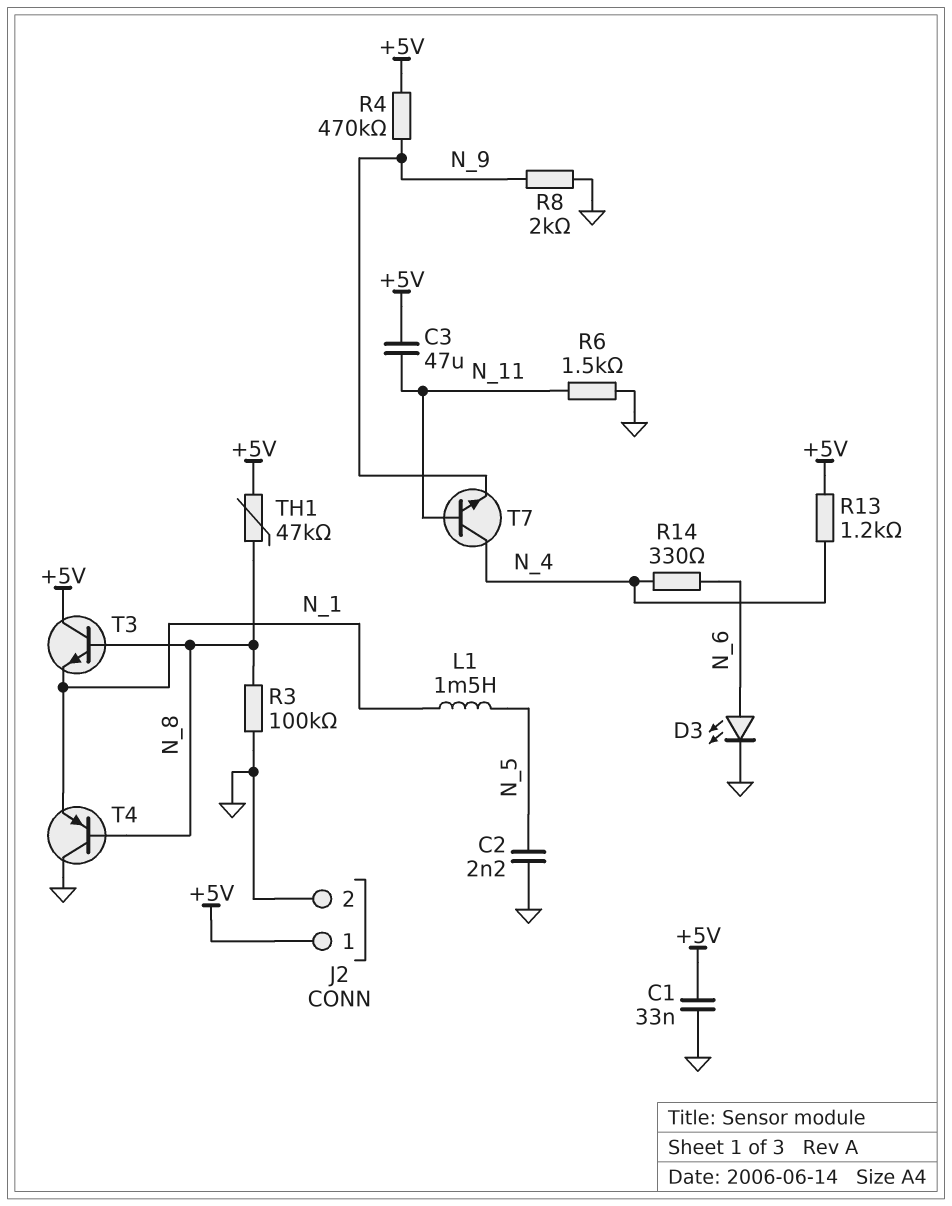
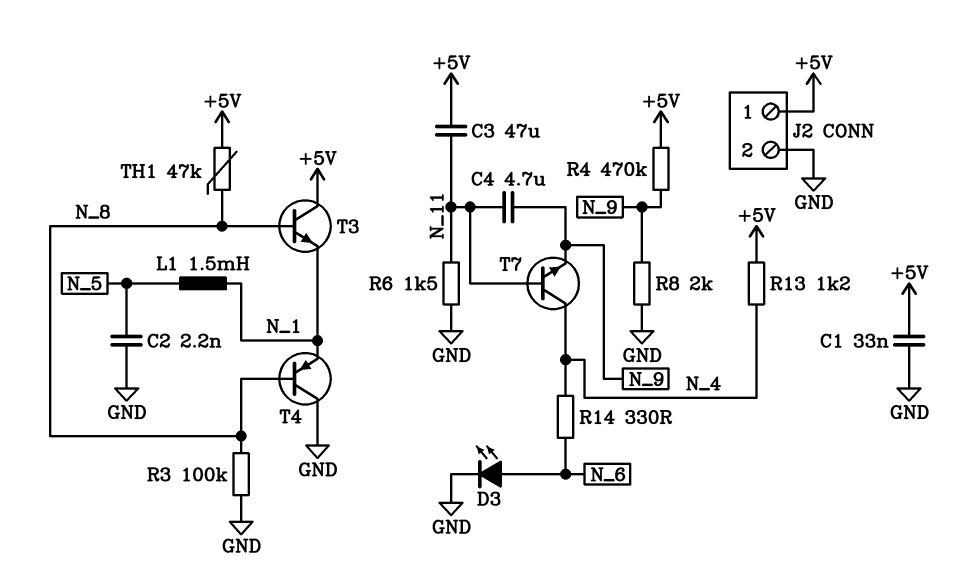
C4: none -> 4.7uF (N_9, N_11)

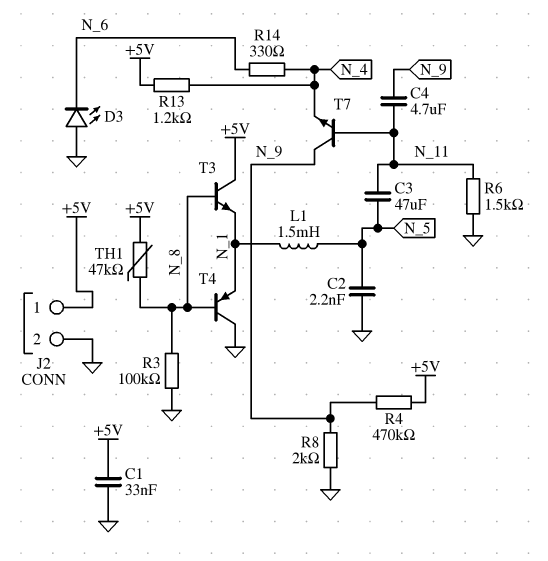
C3: 47uF (+5V, N_11) -> 47uF (N_5, N_11)
D3: LED (A N_6, K GND) -> LED (A GND, K N_6)
T7: NPN (B N_11, C N_4, E N_9) -> NPN (B N_11, C N_9, E N_4)

